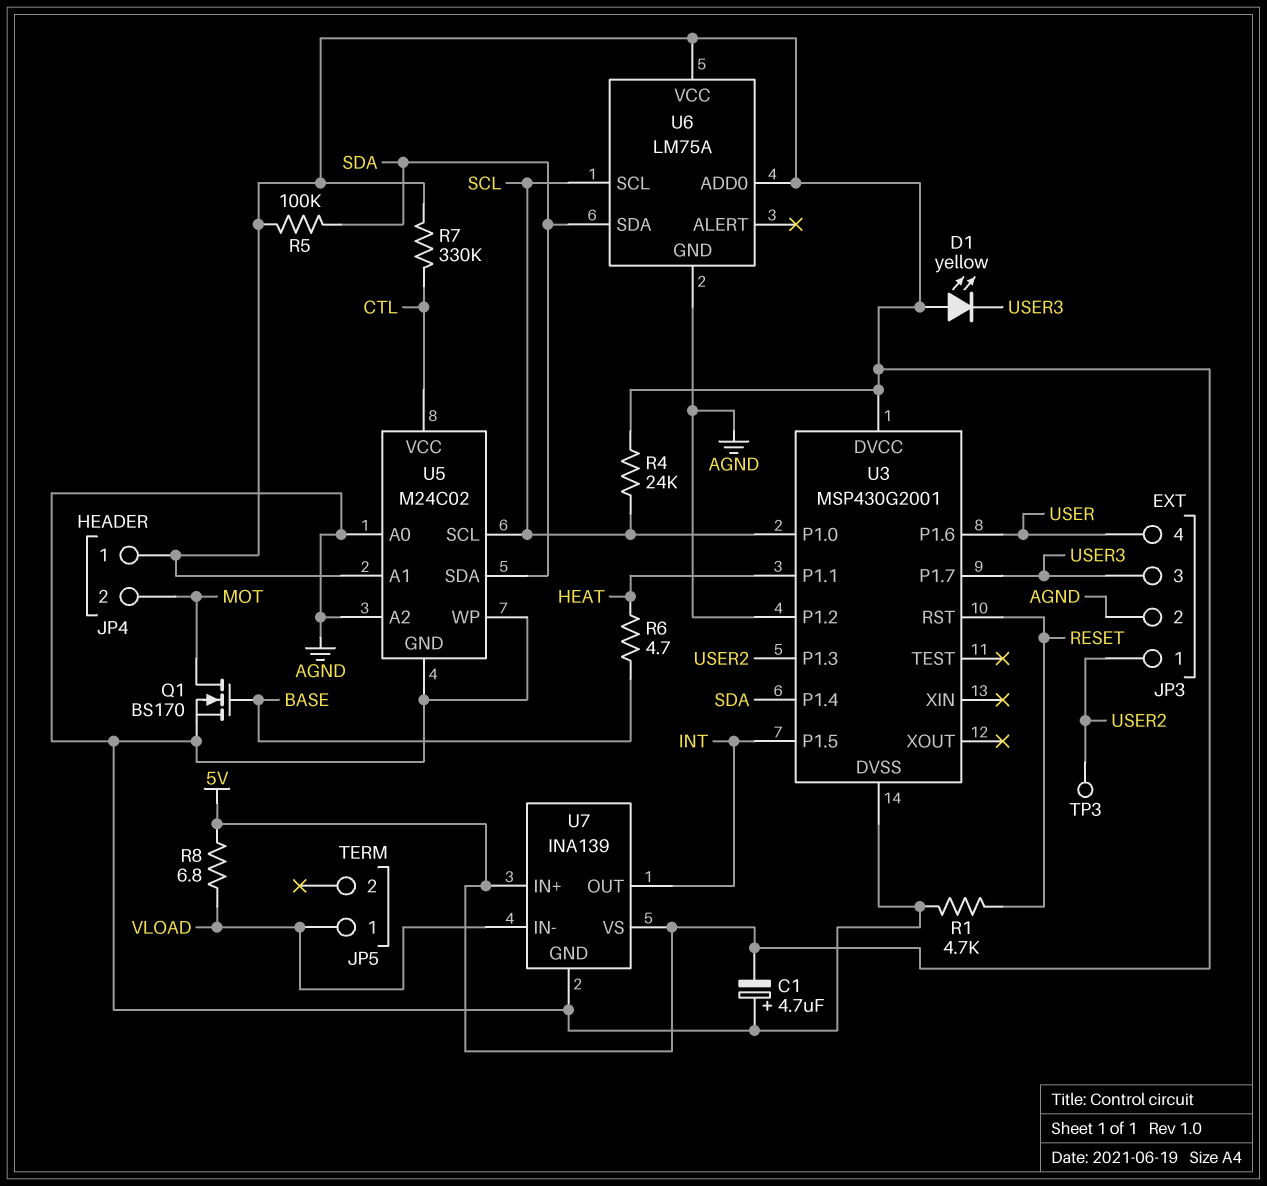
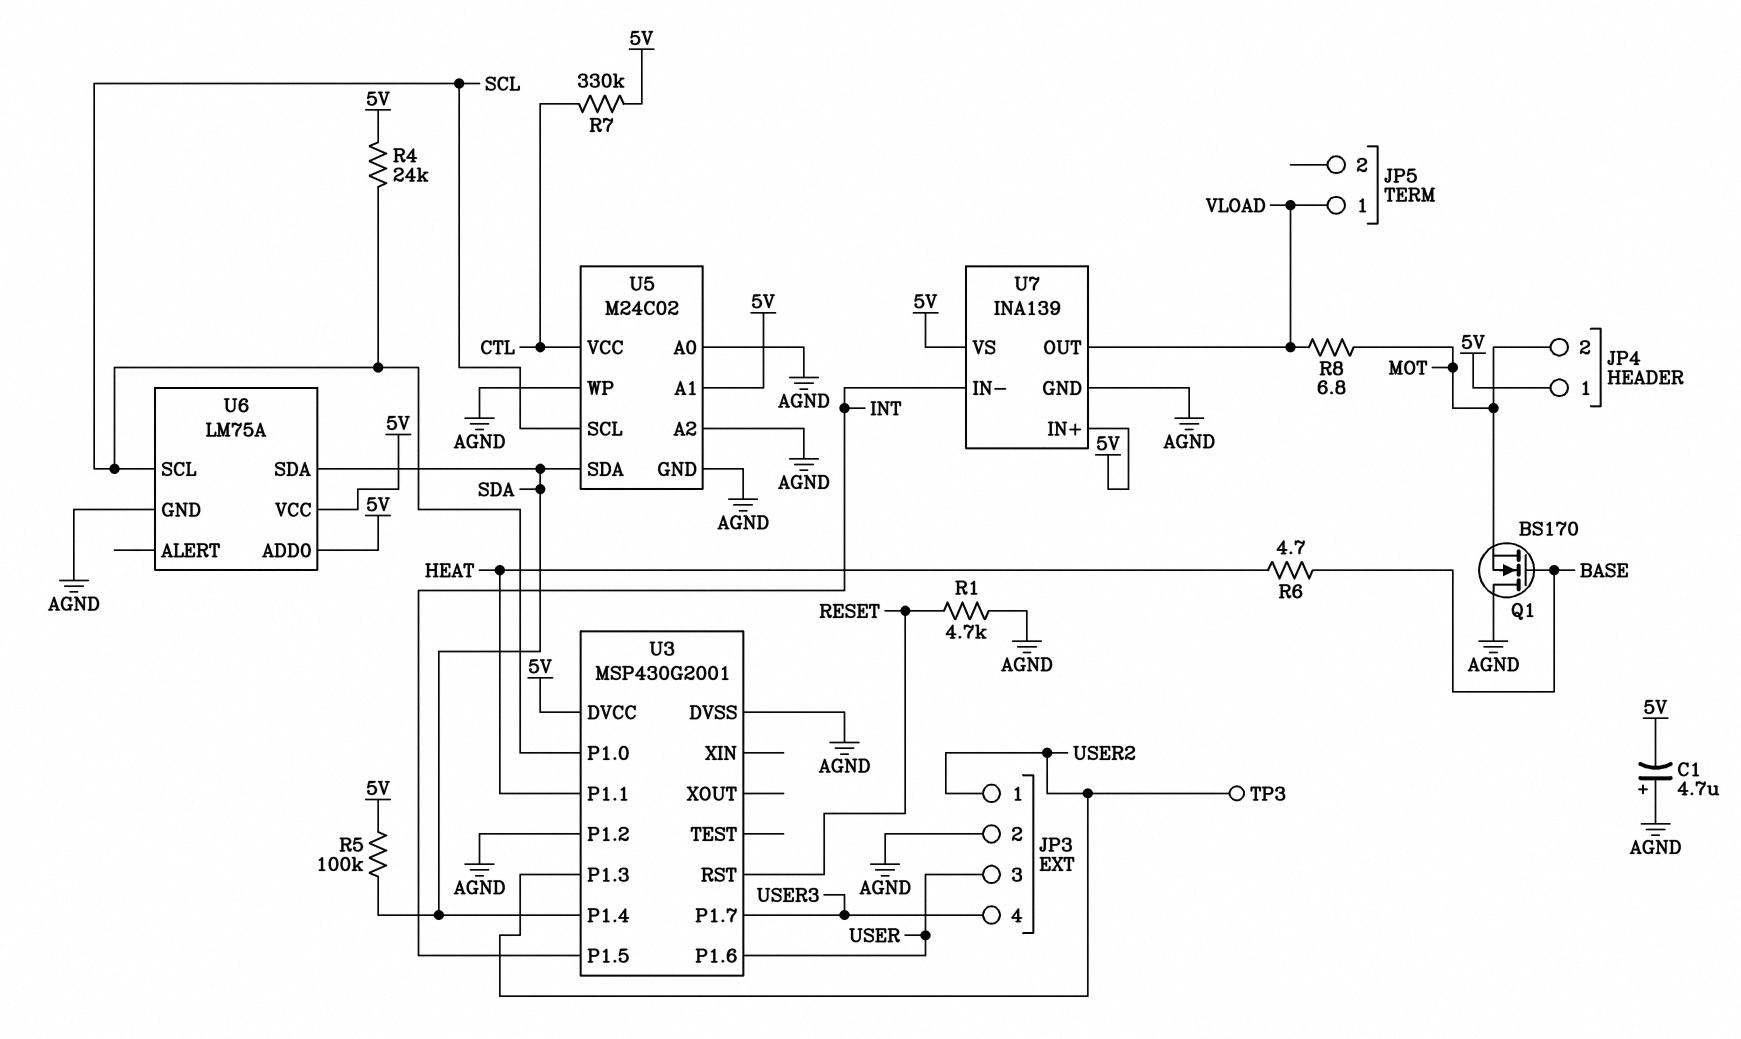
D1: LED yellow (A 5V, K USER3) -> none
JP3 pin 3: USER3 -> USER
JP3 pin 4: USER -> USER3
Q1: NMOS BS170 (G BASE, D MOT, S AGND) -> NMOS BS170 (G BASE, D AGND, S MOT)
R8: 6.8 (5V, VLOAD) -> 6.8 (MOT, VLOAD)
U7 pin IN-: VLOAD -> INT
U7 pin OUT: INT -> VLOAD

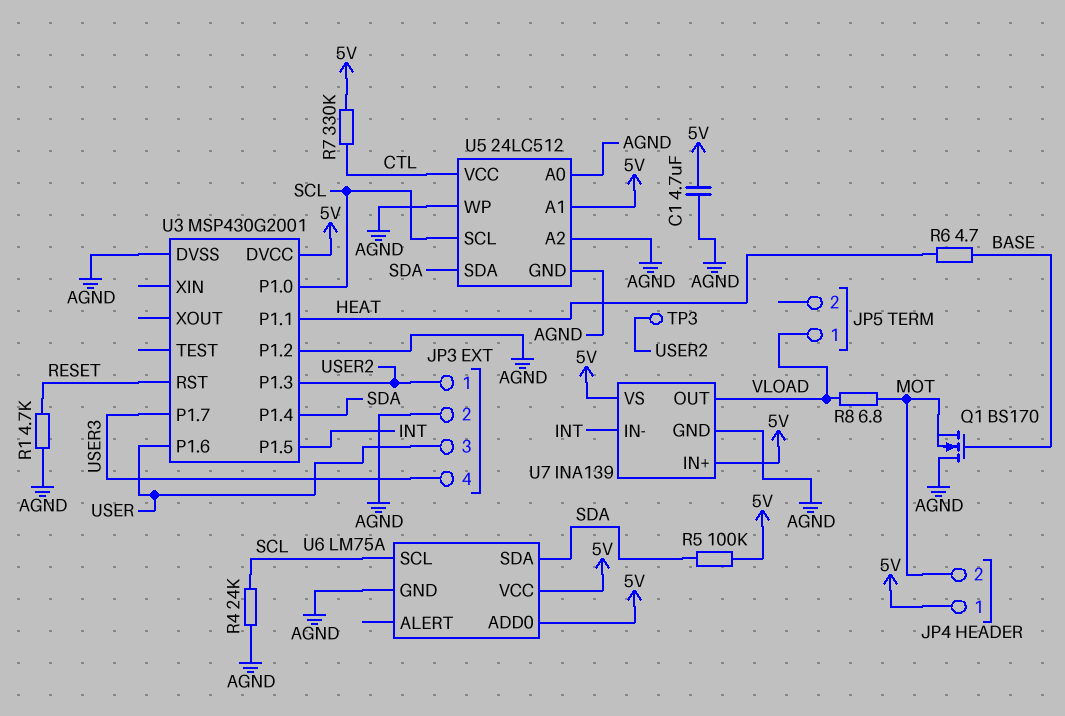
C1: 4.7uF (plus AGND, minus 5V) -> 4.7uF (5V, AGND)
R4: 24k (5V, SCL) -> 24k (AGND, SCL)
U5: M24C02 -> 24LC512

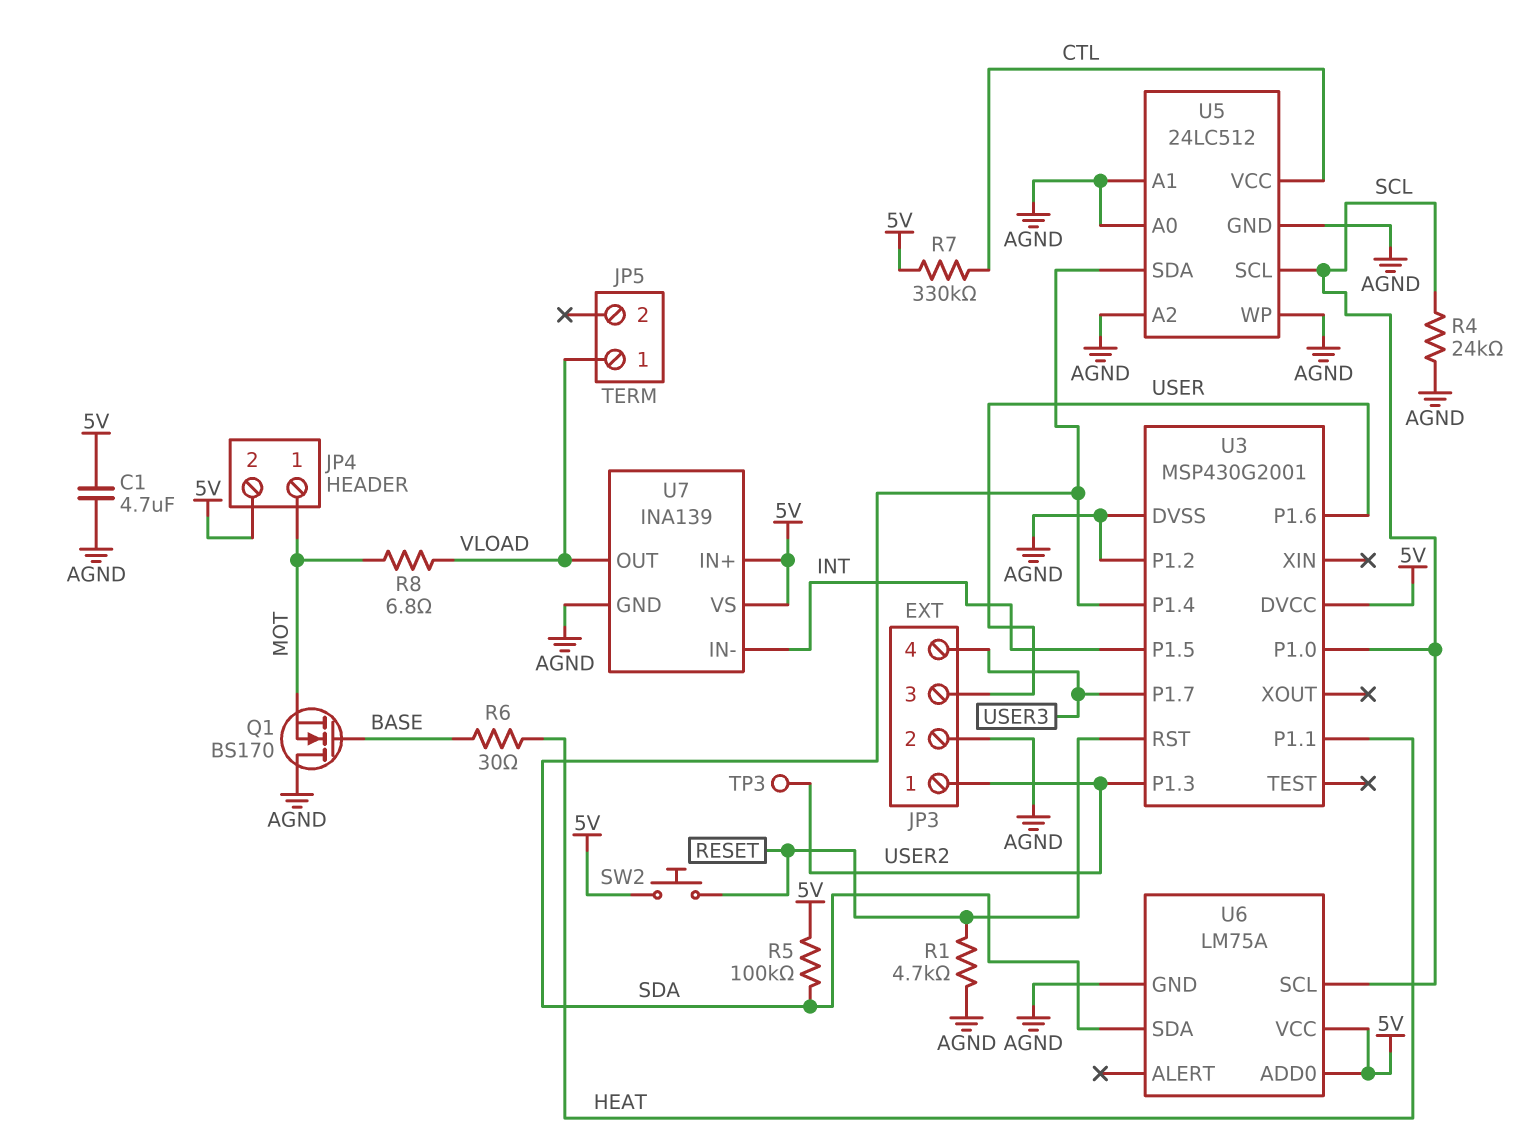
JP4 pin 1: 5V -> MOT
JP4 pin 2: MOT -> 5V
R6: 4.7 (BASE, HEAT) -> 30 (BASE, HEAT)
SW2: none -> button (5V, RESET)
U5 pin A1: 5V -> AGND

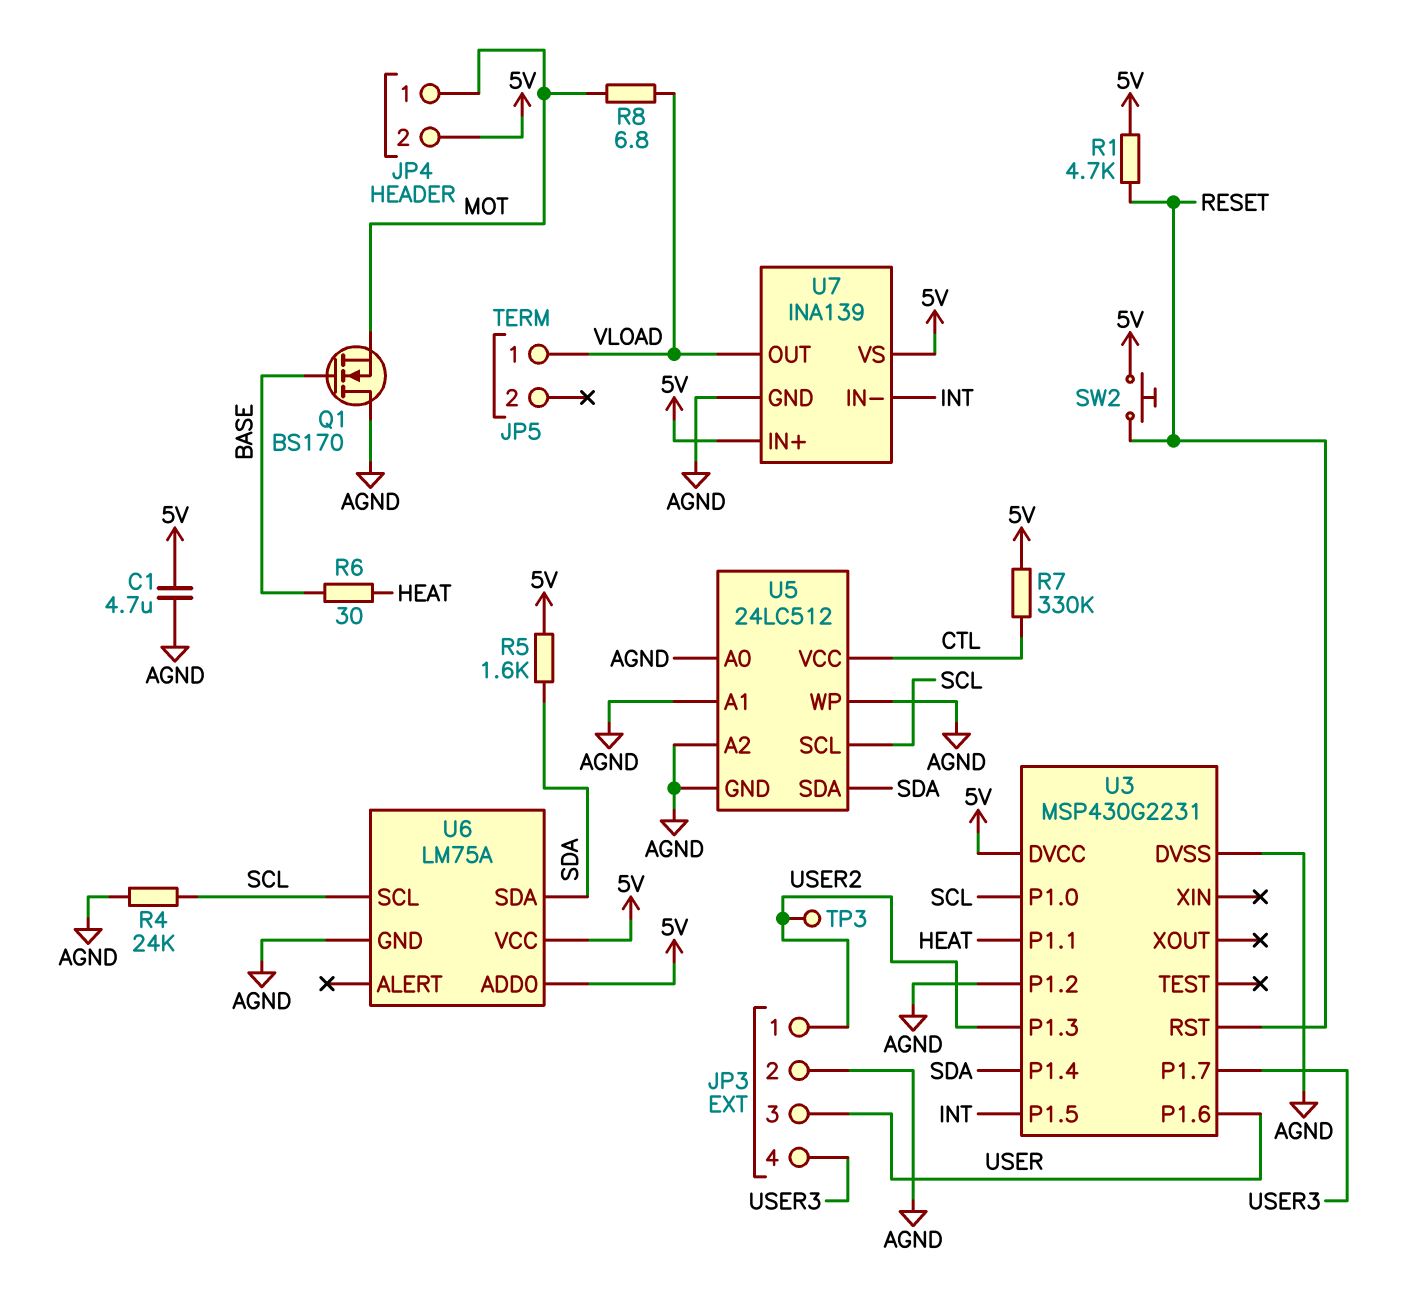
R1: 4.7k (AGND, RESET) -> 4.7k (5V, RESET)
R5: 100k (5V, SDA) -> 1.6k (5V, SDA)
U3: MSP430G2001 -> MSP430G2231

